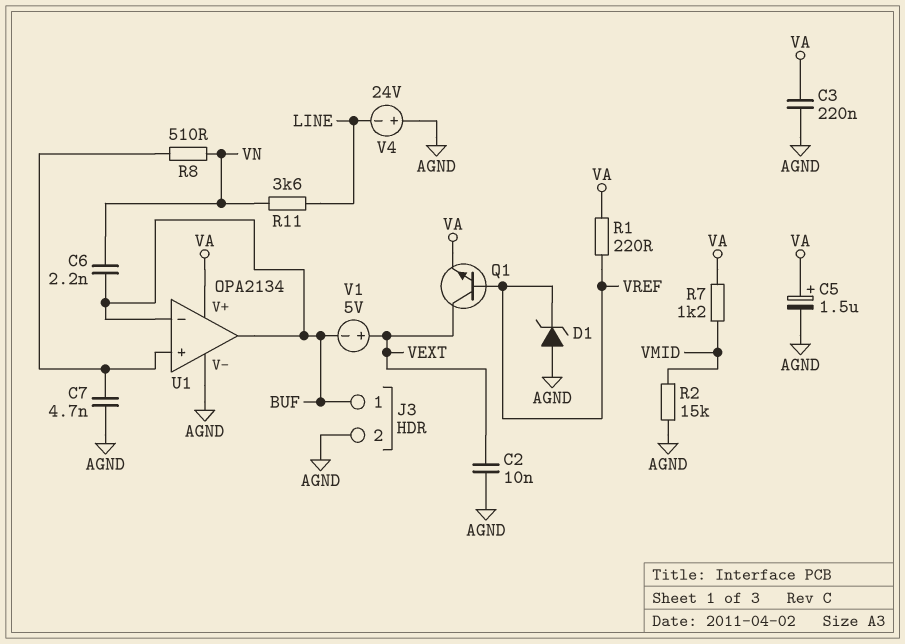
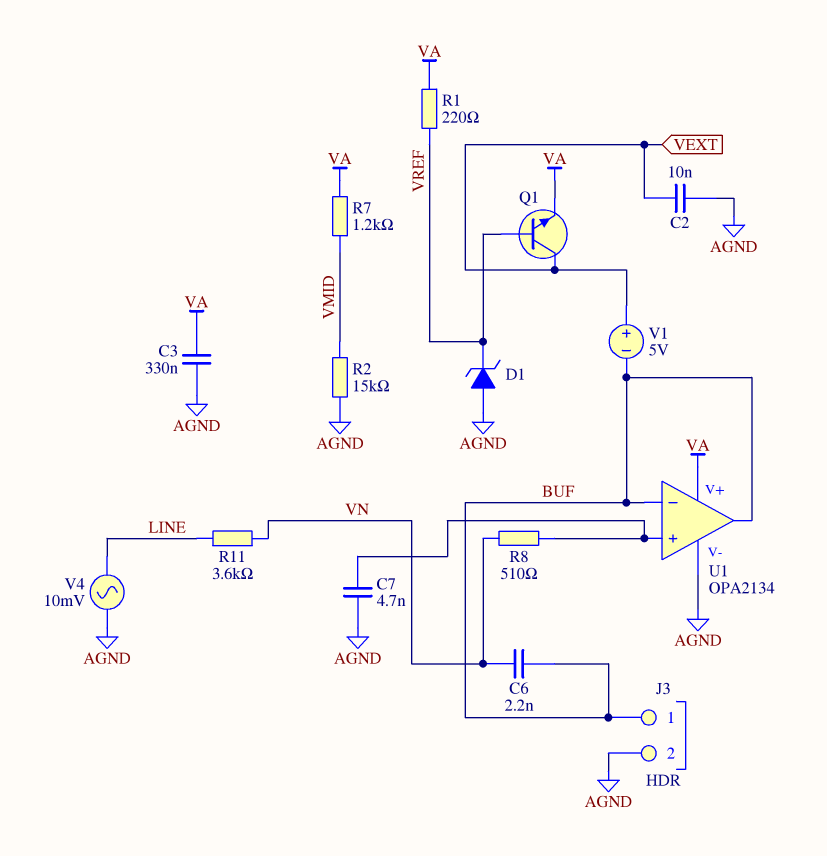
C3: 220nF (AGND, VA) -> 330nF (AGND, VA)
C5: 1.5uF (plus VA, minus AGND) -> none
V4: 24V (plus AGND, minus LINE) -> AC 10mV (AGND, LINE)

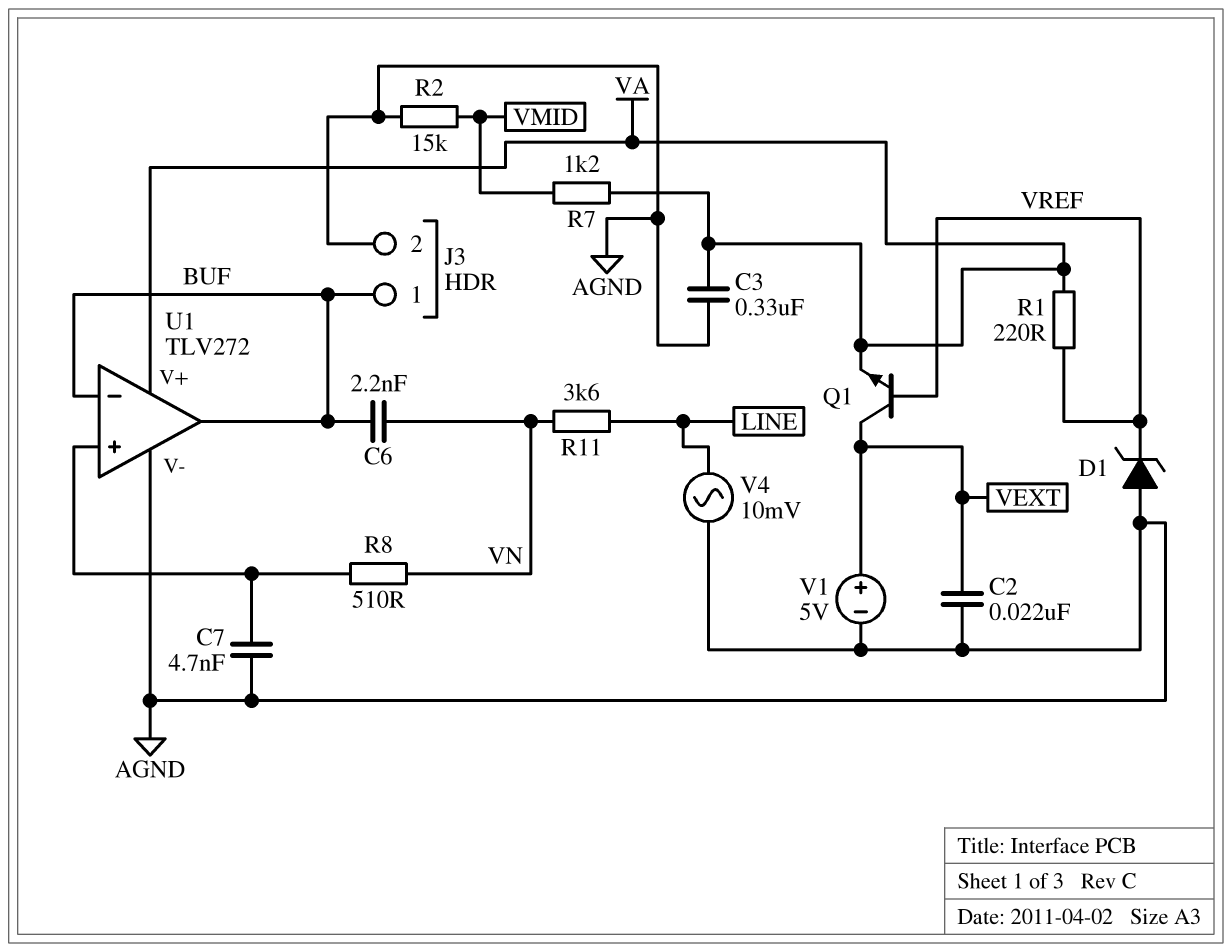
C2: 10nF (AGND, VEXT) -> 22nF (AGND, VEXT)
U1: OPA2134 -> TLV272
V1: 5V (plus VEXT, minus BUF) -> 5V (plus VEXT, minus AGND)

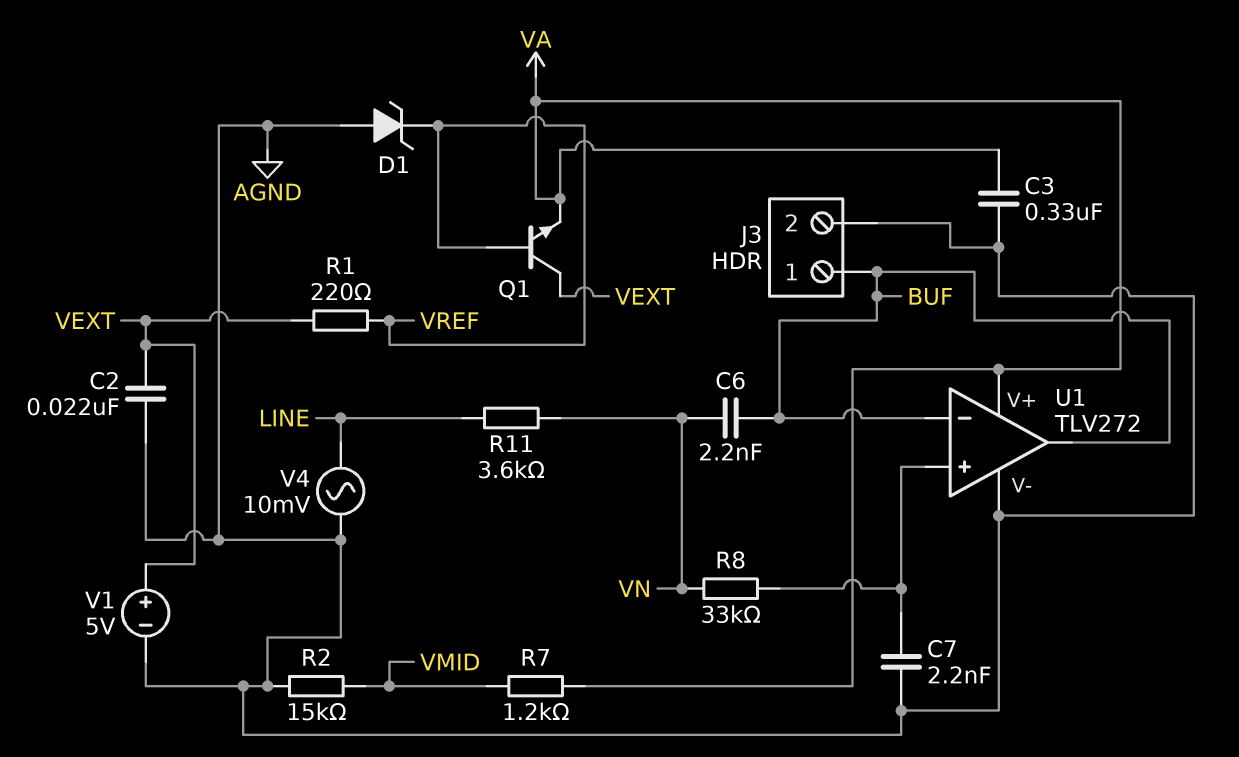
C7: 4.7nF (AGND, U1/in+) -> 2.2nF (AGND, U1/in+)
R1: 220 (VA, VREF) -> 220 (VEXT, VREF)
R8: 510 (U1/in+, VN) -> 33k (U1/in+, VN)

